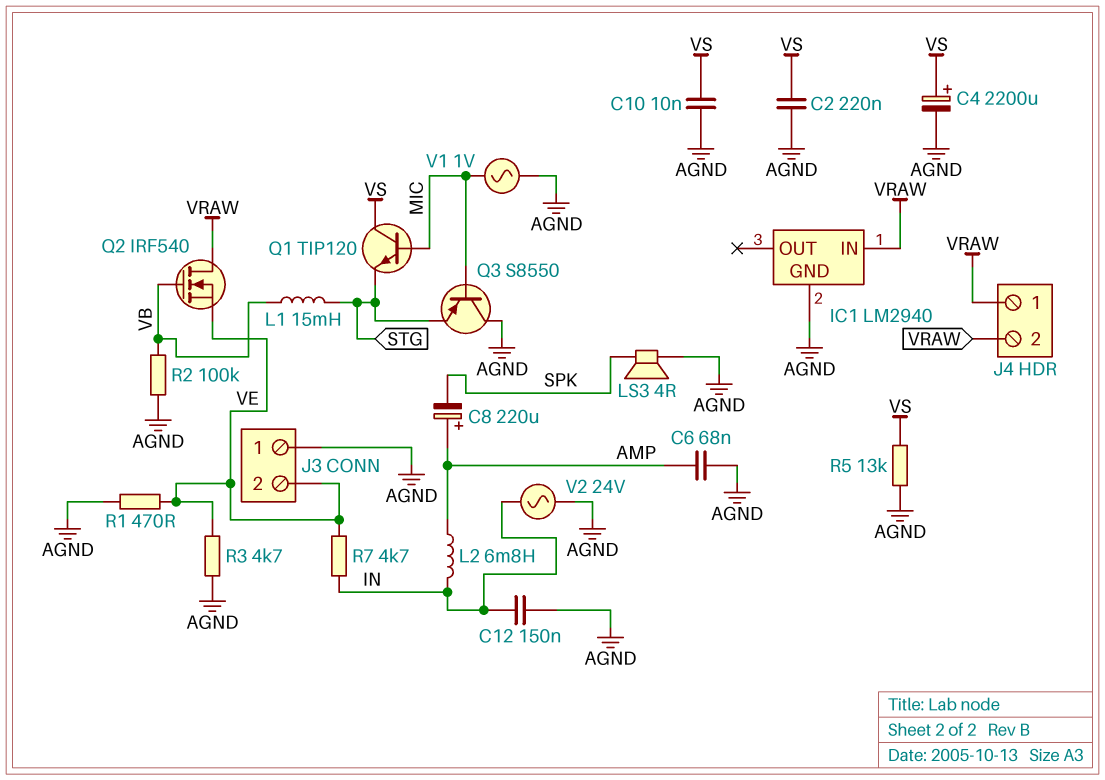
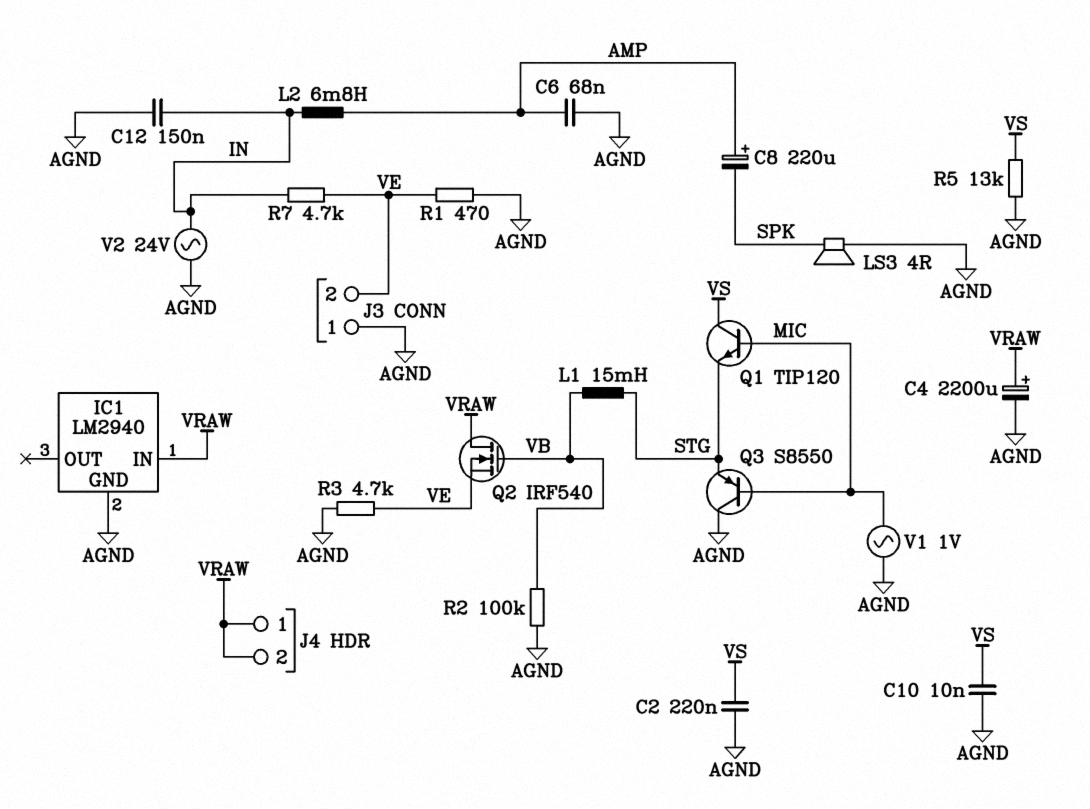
C4: 2200uF (plus VS, minus AGND) -> 2200uF (plus VRAW, minus AGND)

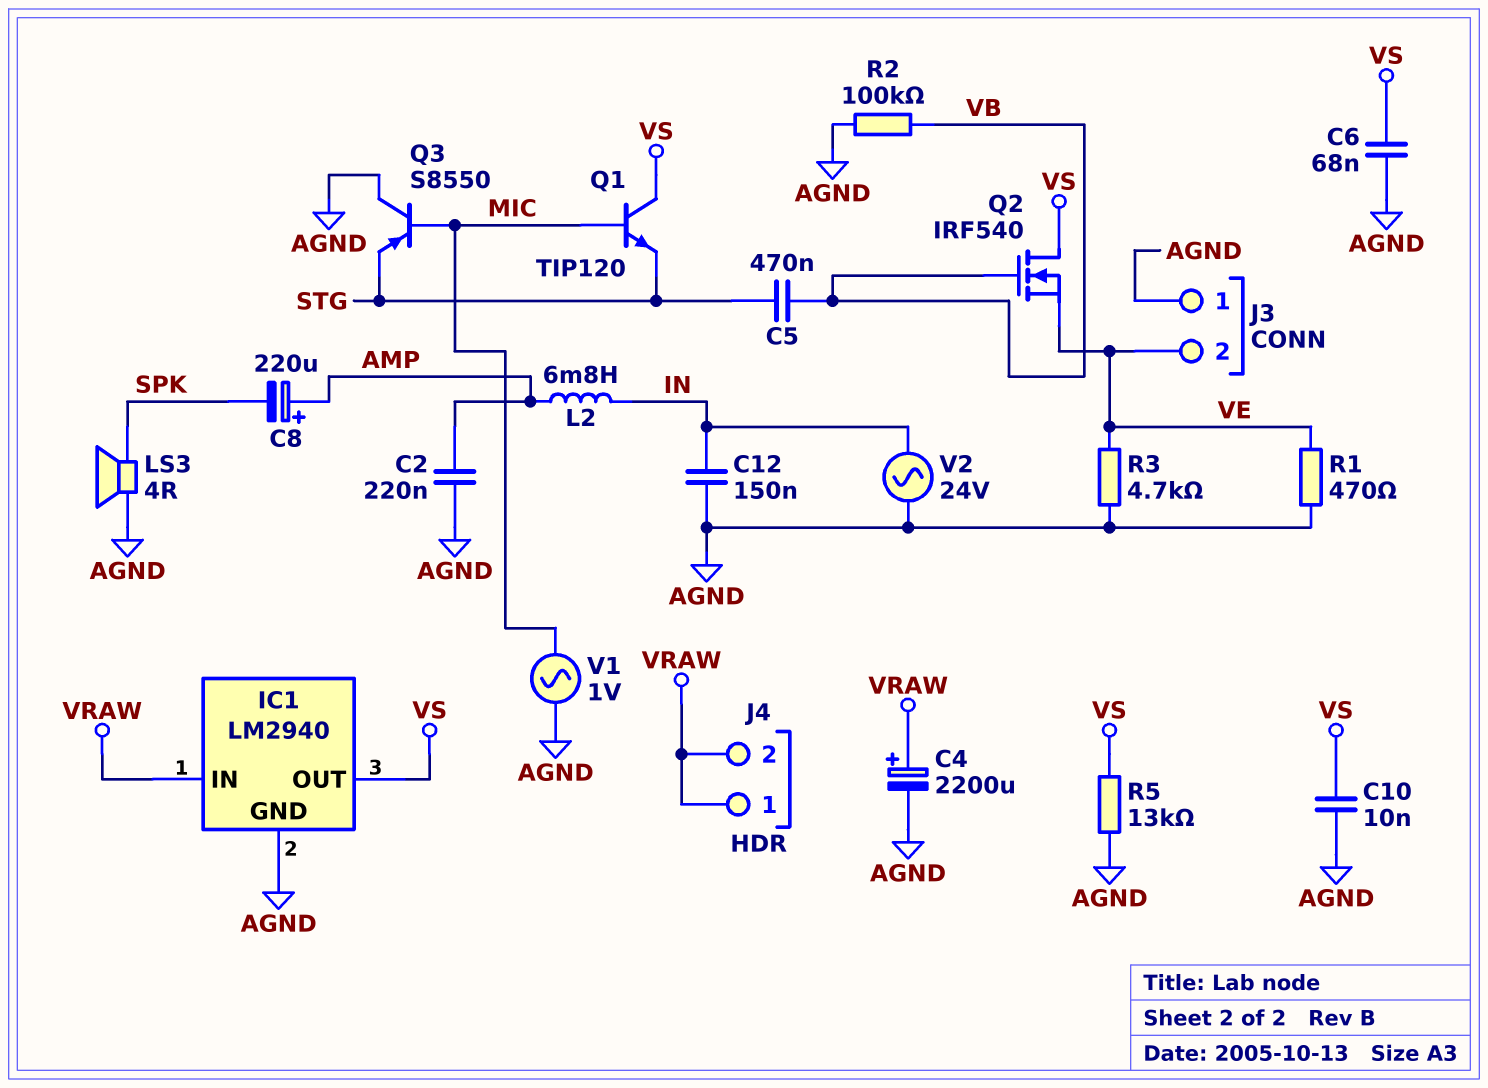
C2: 220nF (AGND, VS) -> 220nF (AGND, AMP)
C5: none -> 470nF (STG, VB)
C6: 68nF (AGND, AMP) -> 68nF (AGND, VS)
IC1 pin OUT: none -> VS
L1: 15mH (STG, VB) -> none
Q2: NMOS IRF540 (G VB, D VRAW, S VE) -> NMOS IRF540 (G VB, D VS, S VE)
R7: 4.7k (IN, VE) -> none

